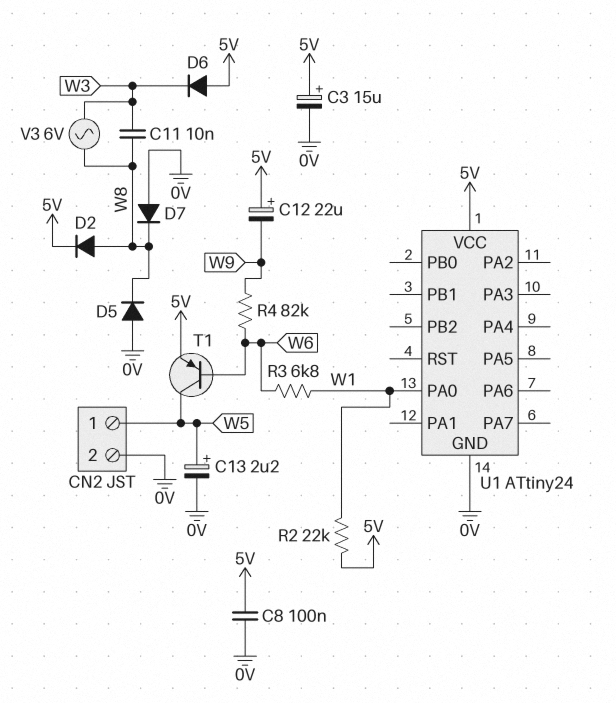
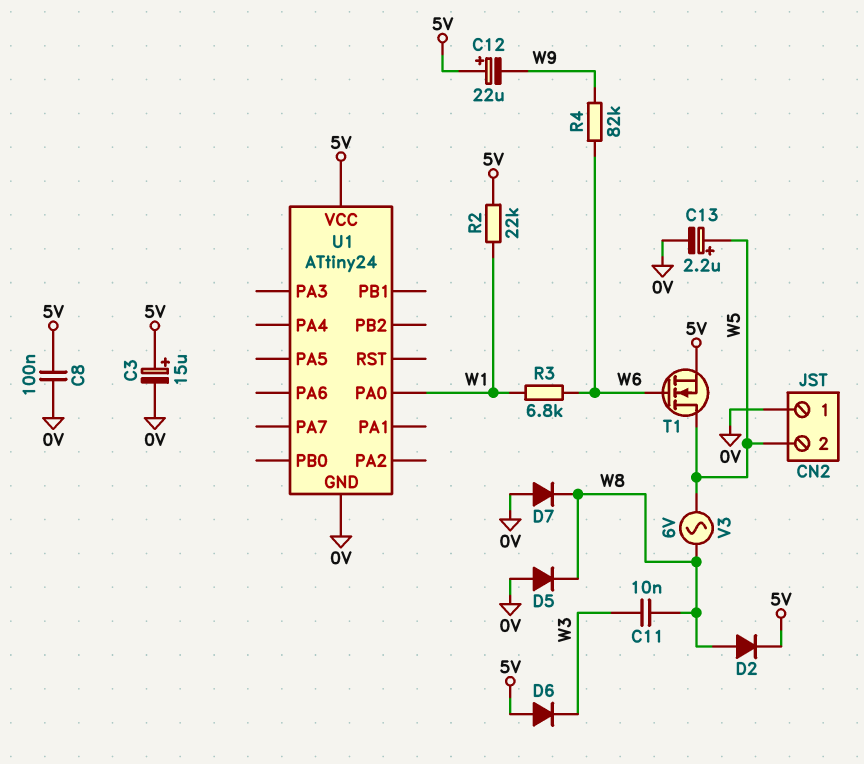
CN2 pin 1: W5 -> 0V
CN2 pin 2: 0V -> W5
T1: PNP (B W6, C W5, E 5V) -> NMOS (G W6, D W5, S 5V)
V3: AC 6V (W3, W8) -> AC 6V (W5, W8)

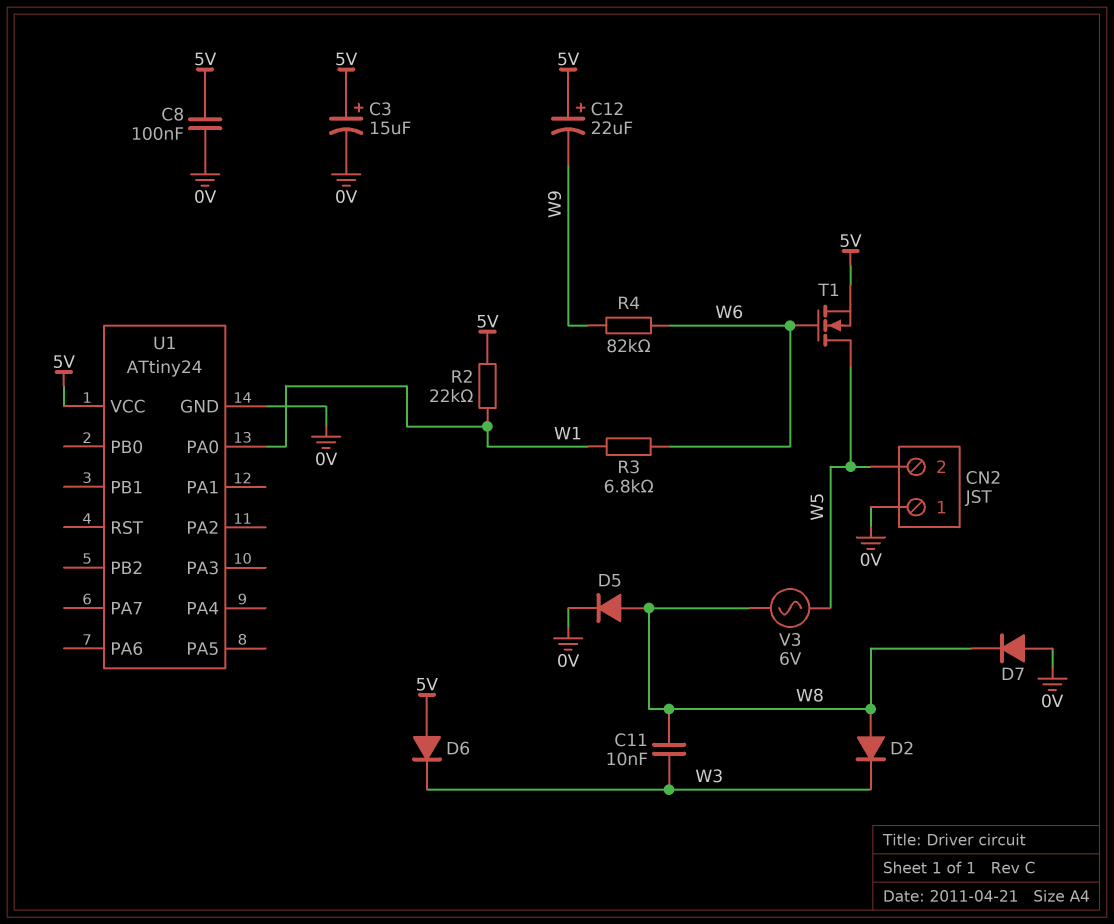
C13: 2.2uF (plus W5, minus 0V) -> none
D2: diode (A W8, K 5V) -> diode (A W8, K W3)
D5: diode (A 0V, K W8) -> diode (A W8, K 0V)

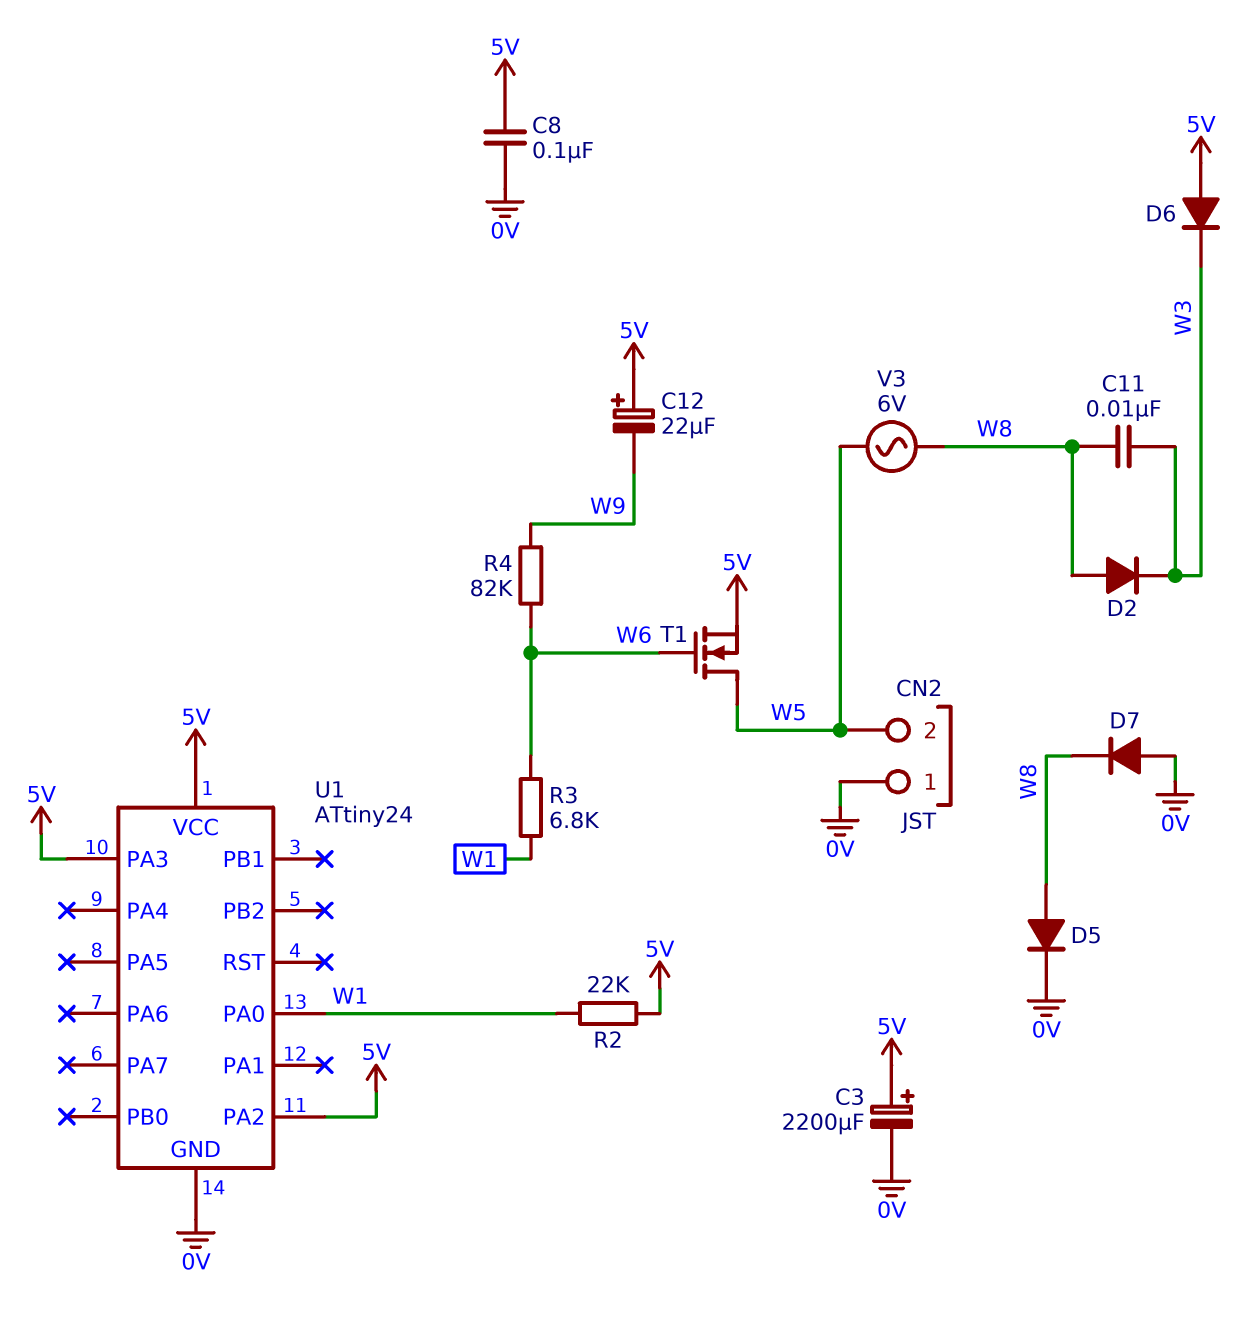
C3: 15uF (plus 5V, minus 0V) -> 2200uF (plus 5V, minus 0V)
U1 pin PA2: none -> 5V
U1 pin PA3: none -> 5V

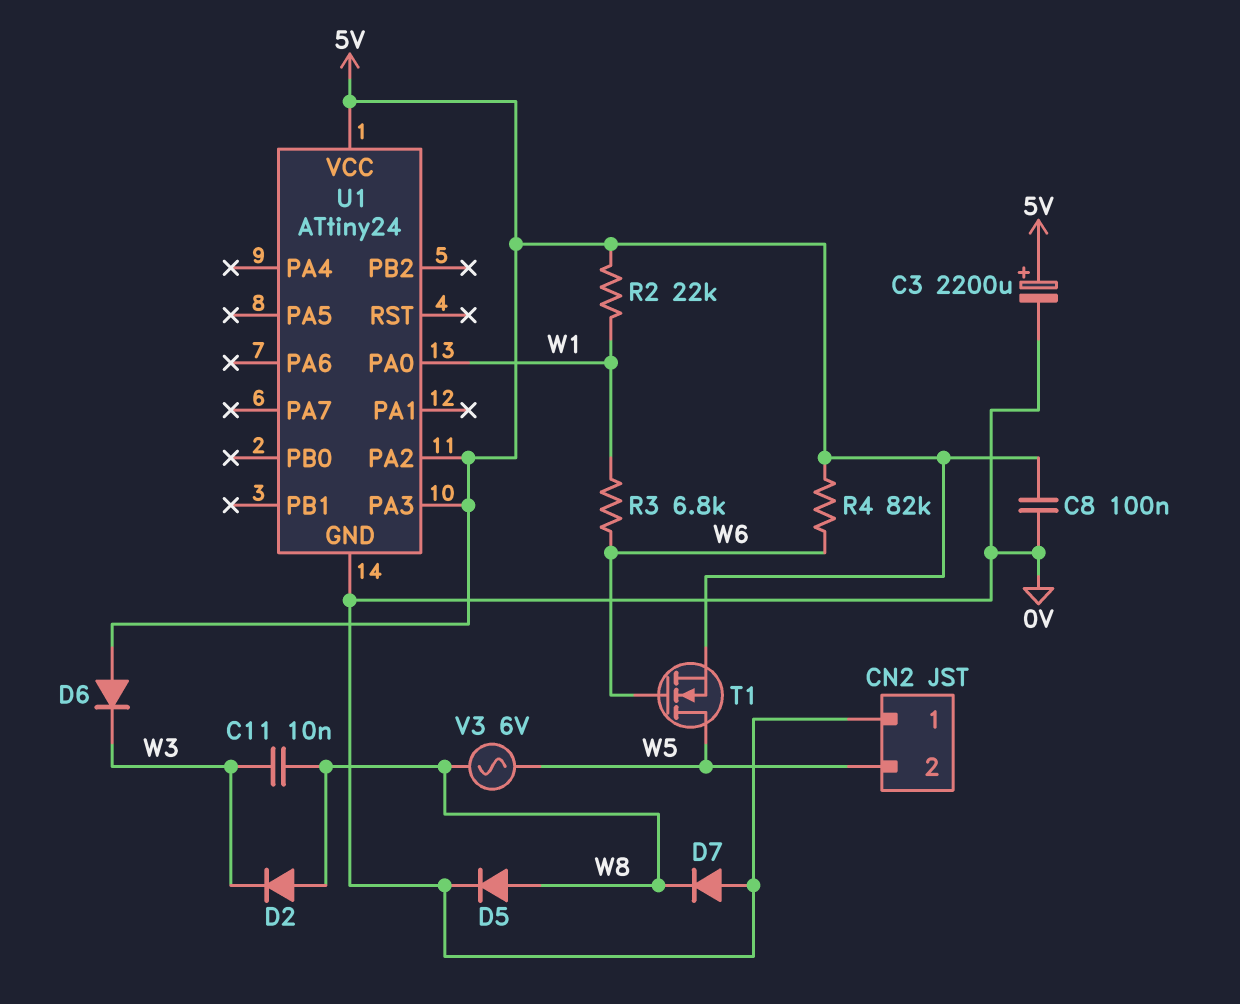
C12: 22uF (plus 5V, minus W9) -> none
R4: 82k (W6, W9) -> 82k (5V, W6)

